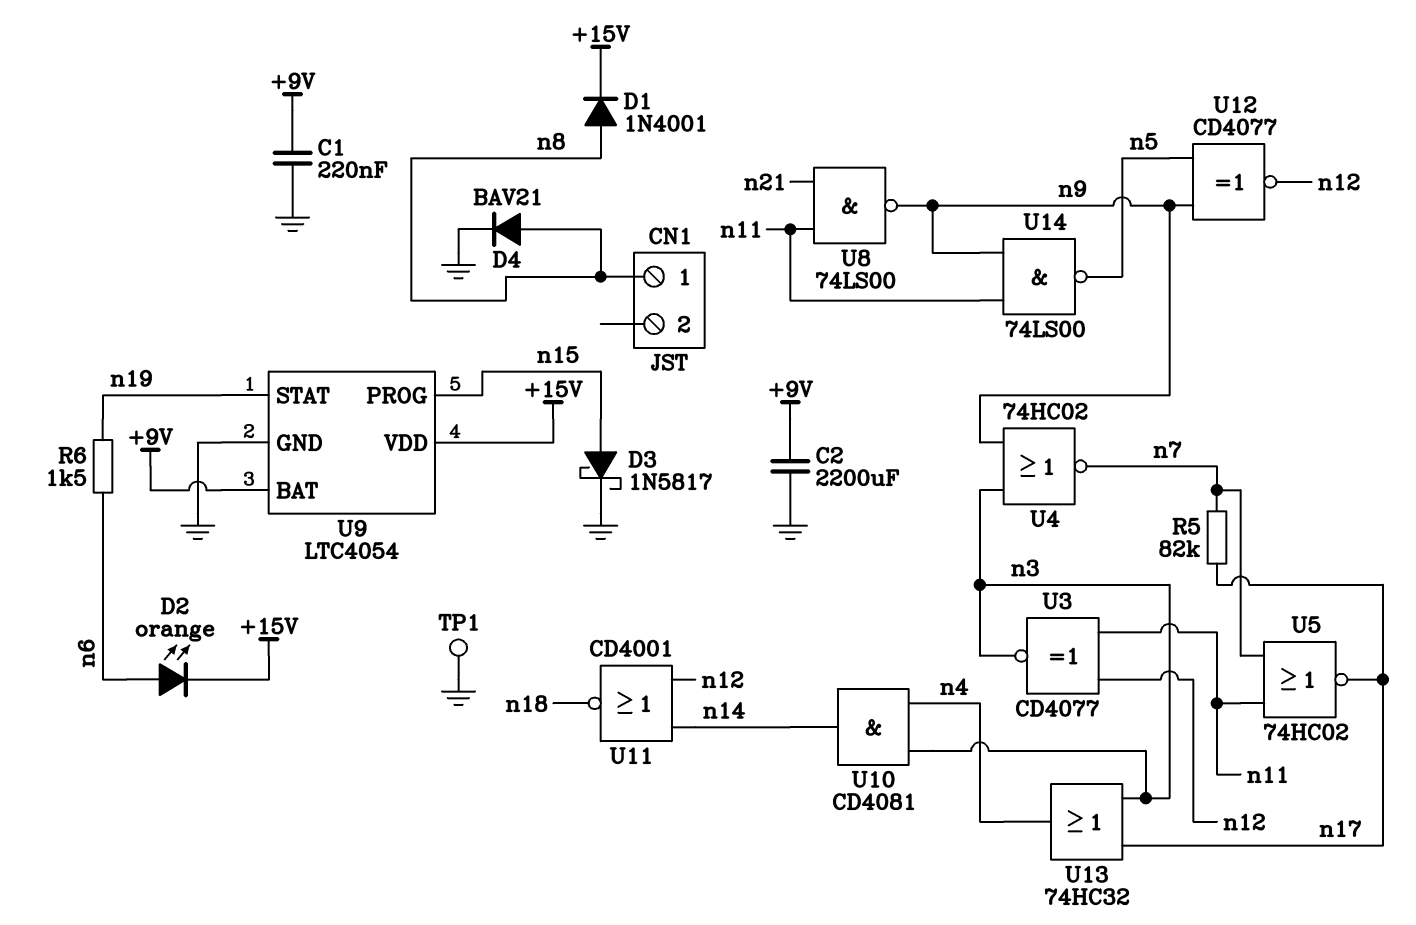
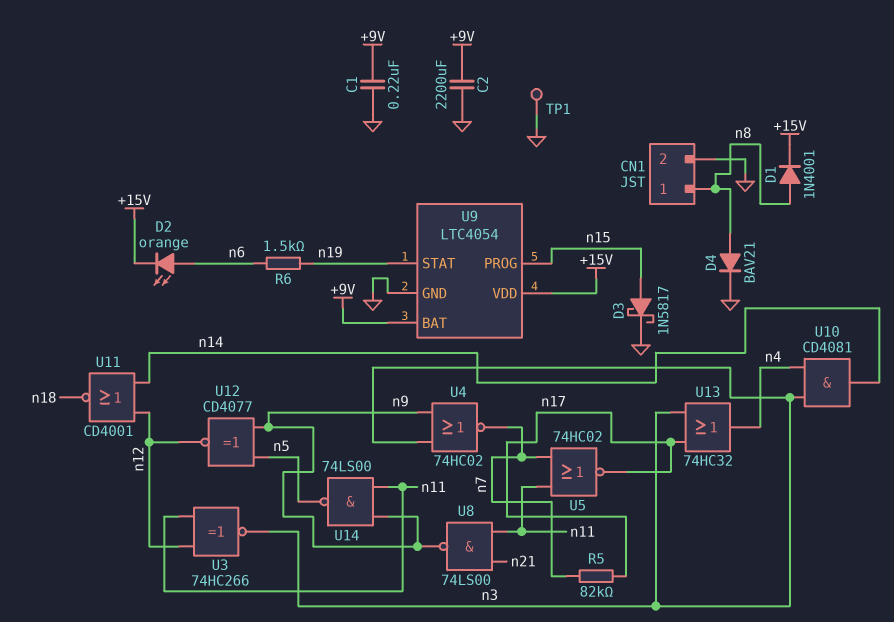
CN1 pin 2: none -> GND
U3: XNOR CD4077 (in n11, in n12, out n3) -> XNOR 74HC266 (in n11, in n12, out n3)

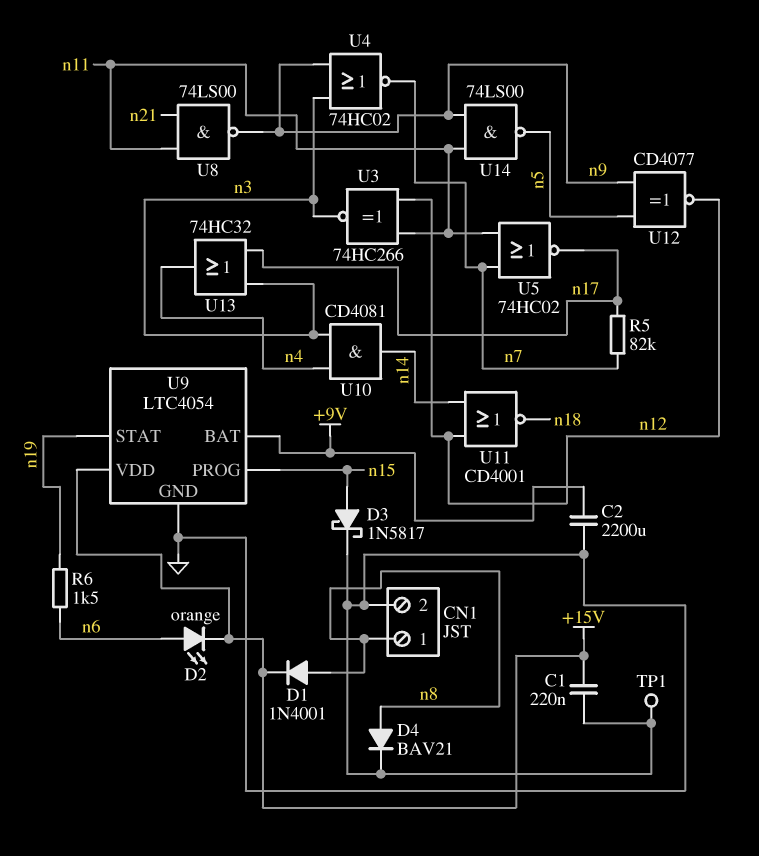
C1: 220nF (+9V, GND) -> 220nF (+15V, GND)

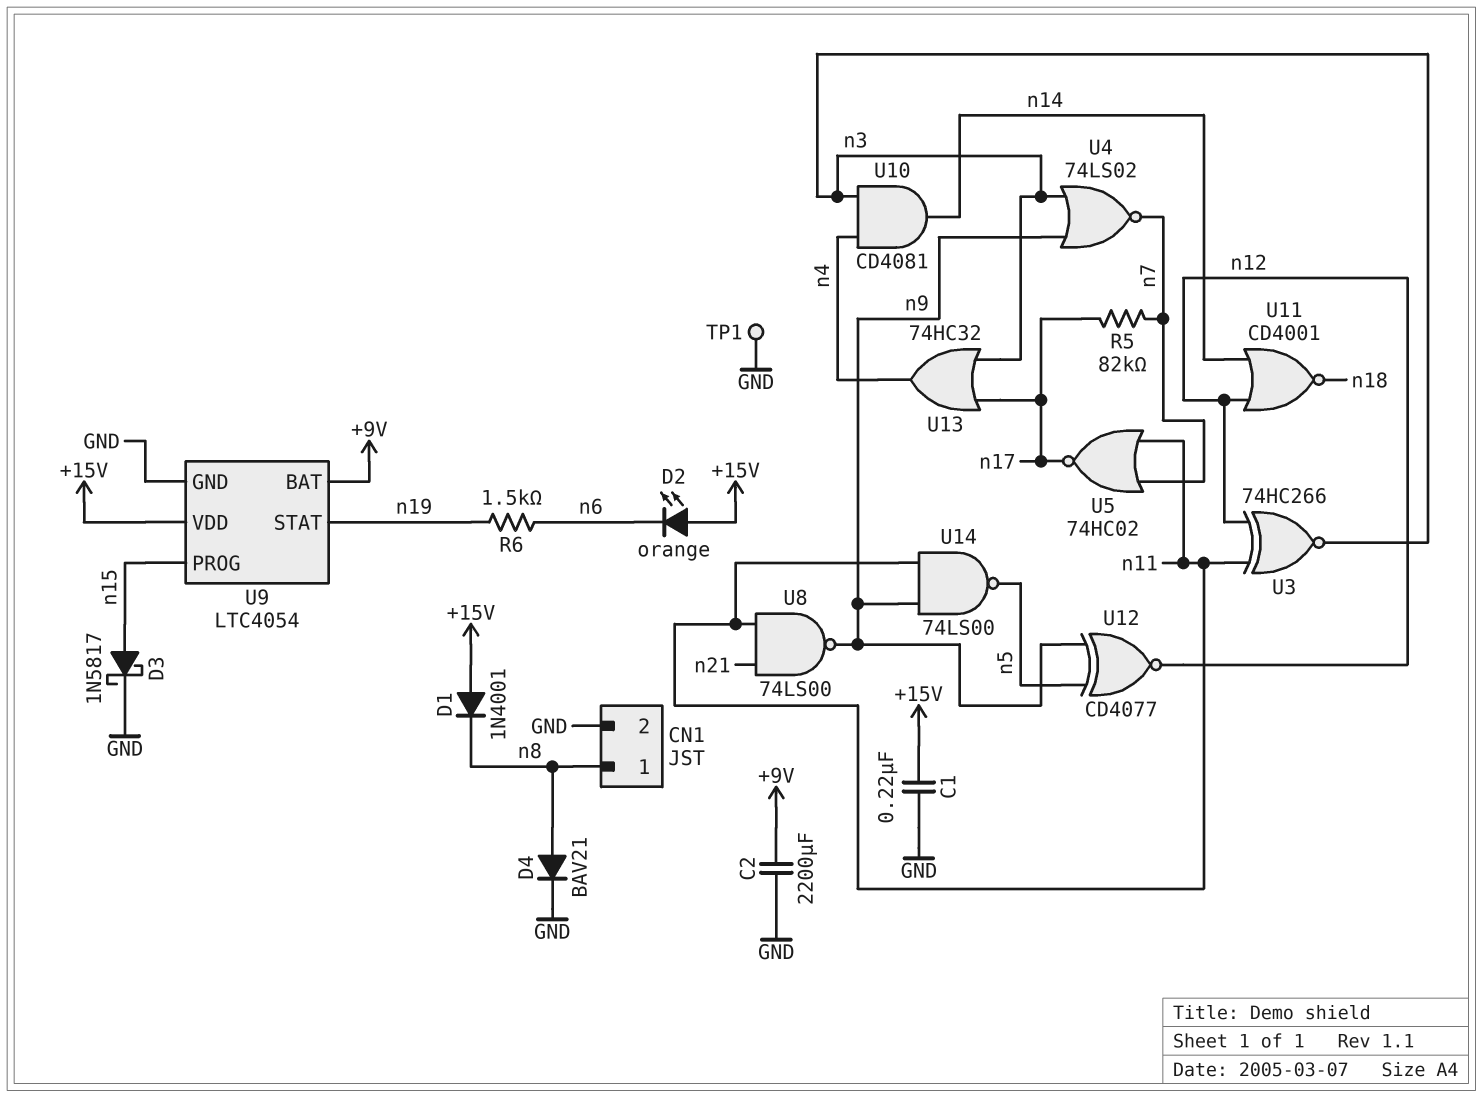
D1: diode 1N4001 (A n8, K +15V) -> diode 1N4001 (A +15V, K n8)
D2: LED orange (A n6, K +15V) -> LED orange (A +15V, K n6)
U4: NOR 74HC02 (in n3, in n9, out n7) -> NOR 74LS02 (in n3, in n9, out n7)

